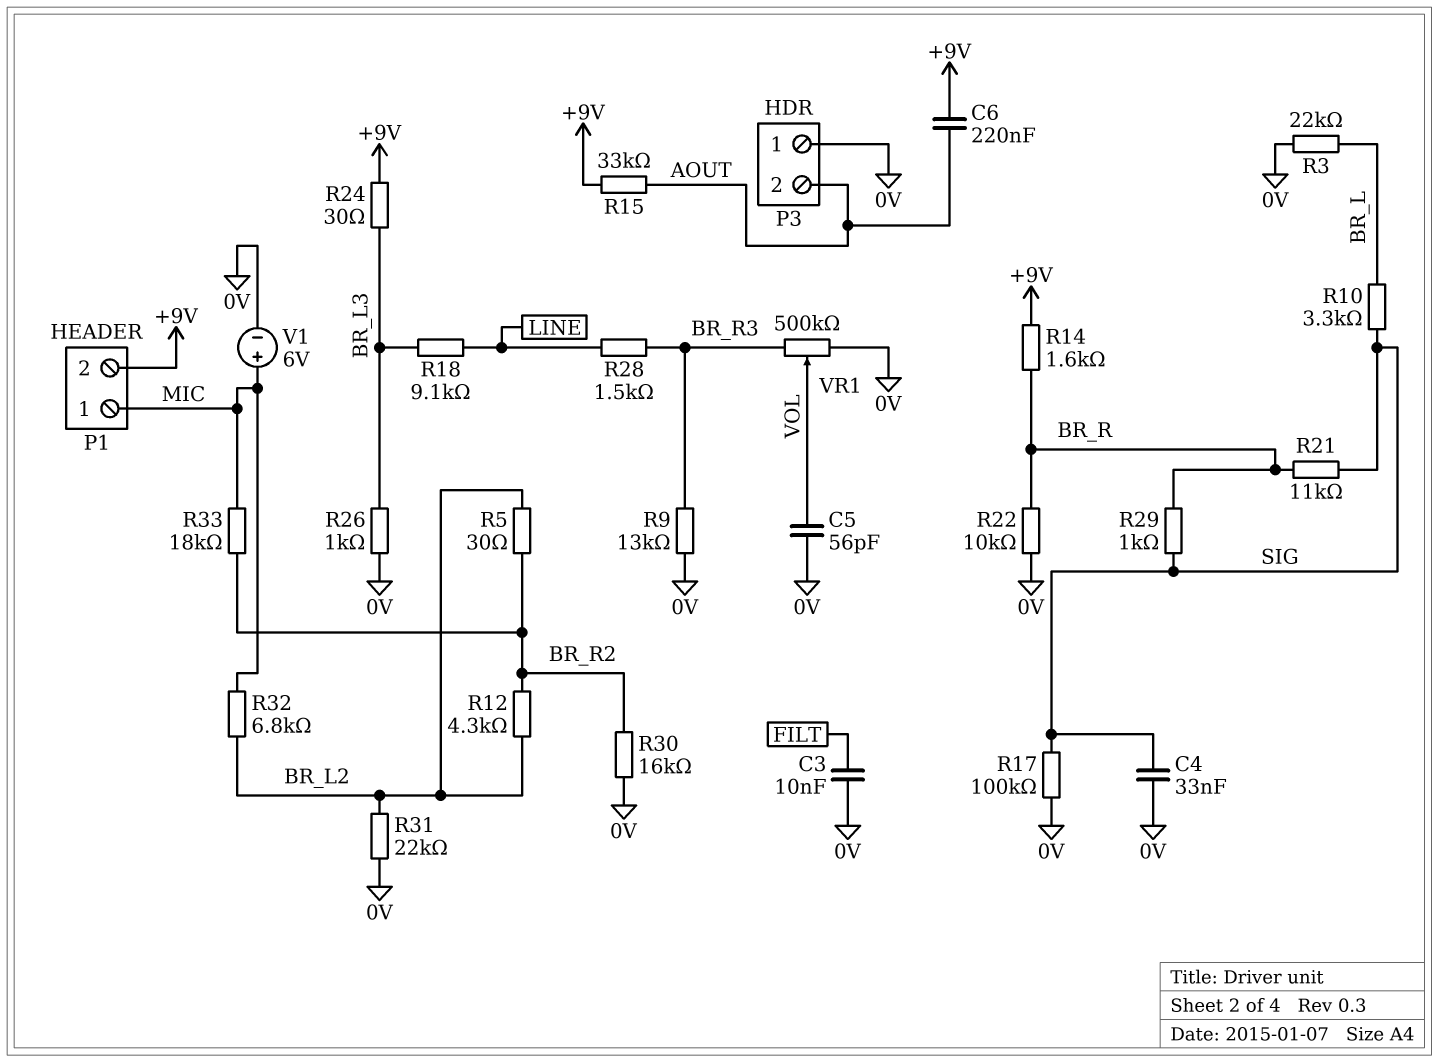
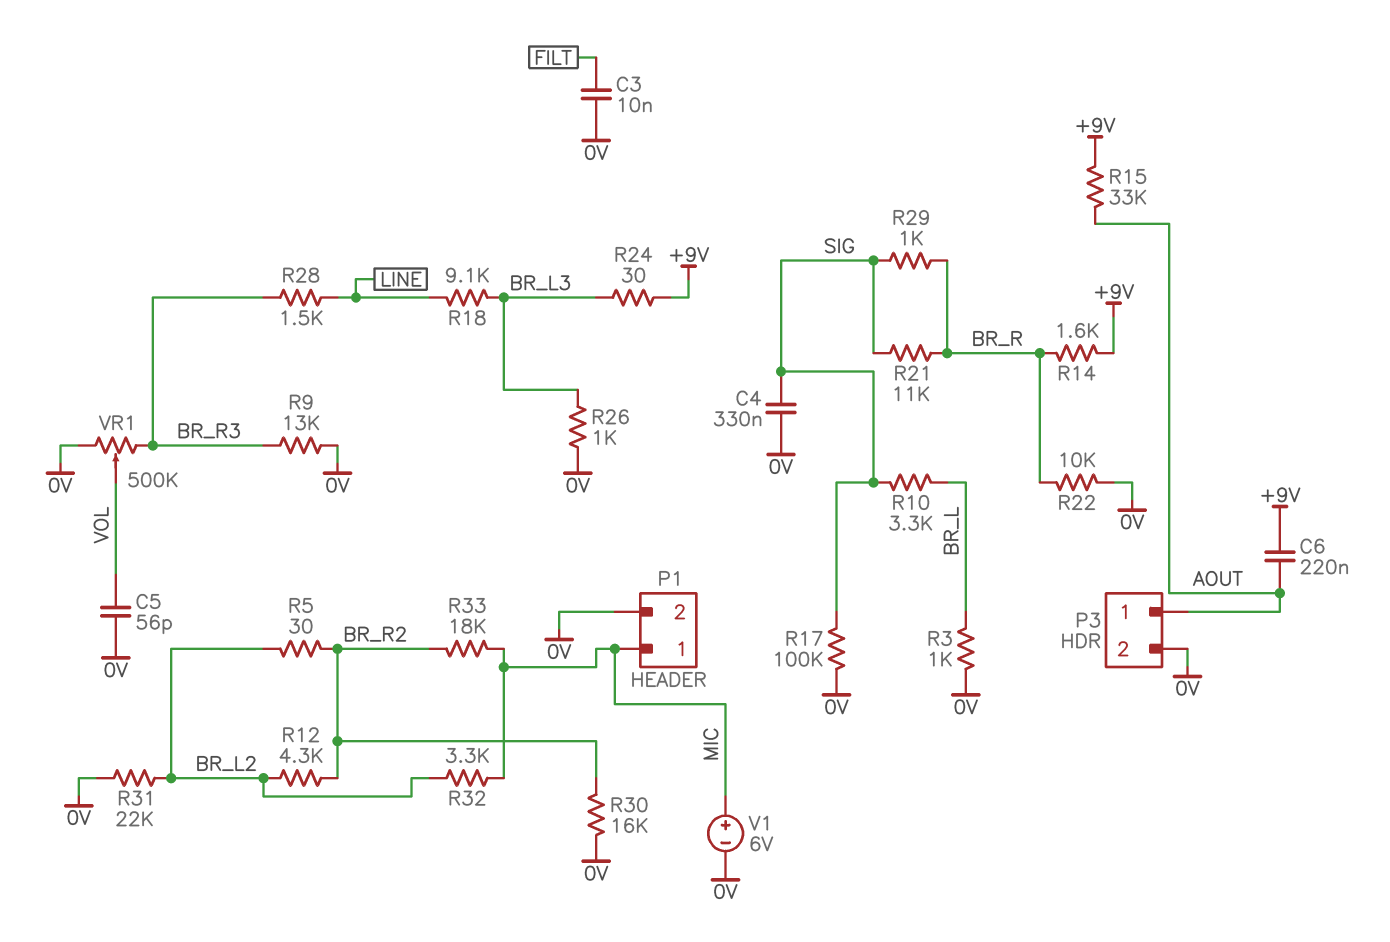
C4: 33nF (0V, SIG) -> 330nF (0V, SIG)
P1 pin 2: +9V -> 0V
P3 pin 1: 0V -> AOUT
P3 pin 2: AOUT -> 0V
R3: 22k (0V, BR_L) -> 1k (0V, BR_L)
R32: 6.8k (BR_L2, MIC) -> 3.3k (BR_L2, MIC)

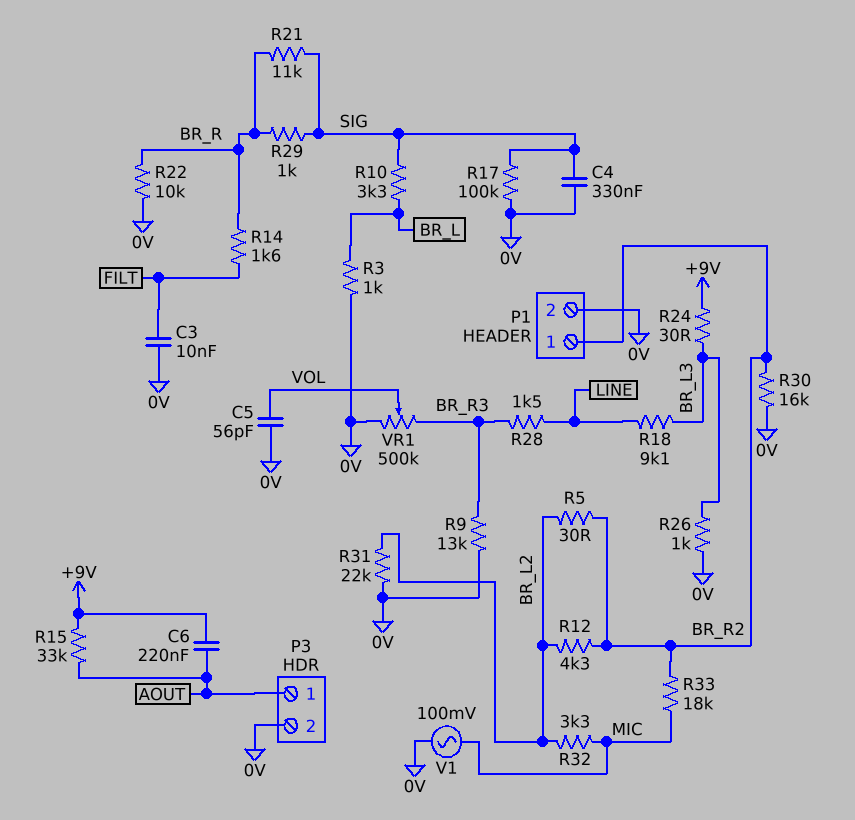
P1 pin 1: MIC -> BR_R2
R14: 1.6k (+9V, BR_R) -> 1.6k (BR_R, FILT)
V1: 6V (plus MIC, minus 0V) -> AC 100mV (0V, MIC)

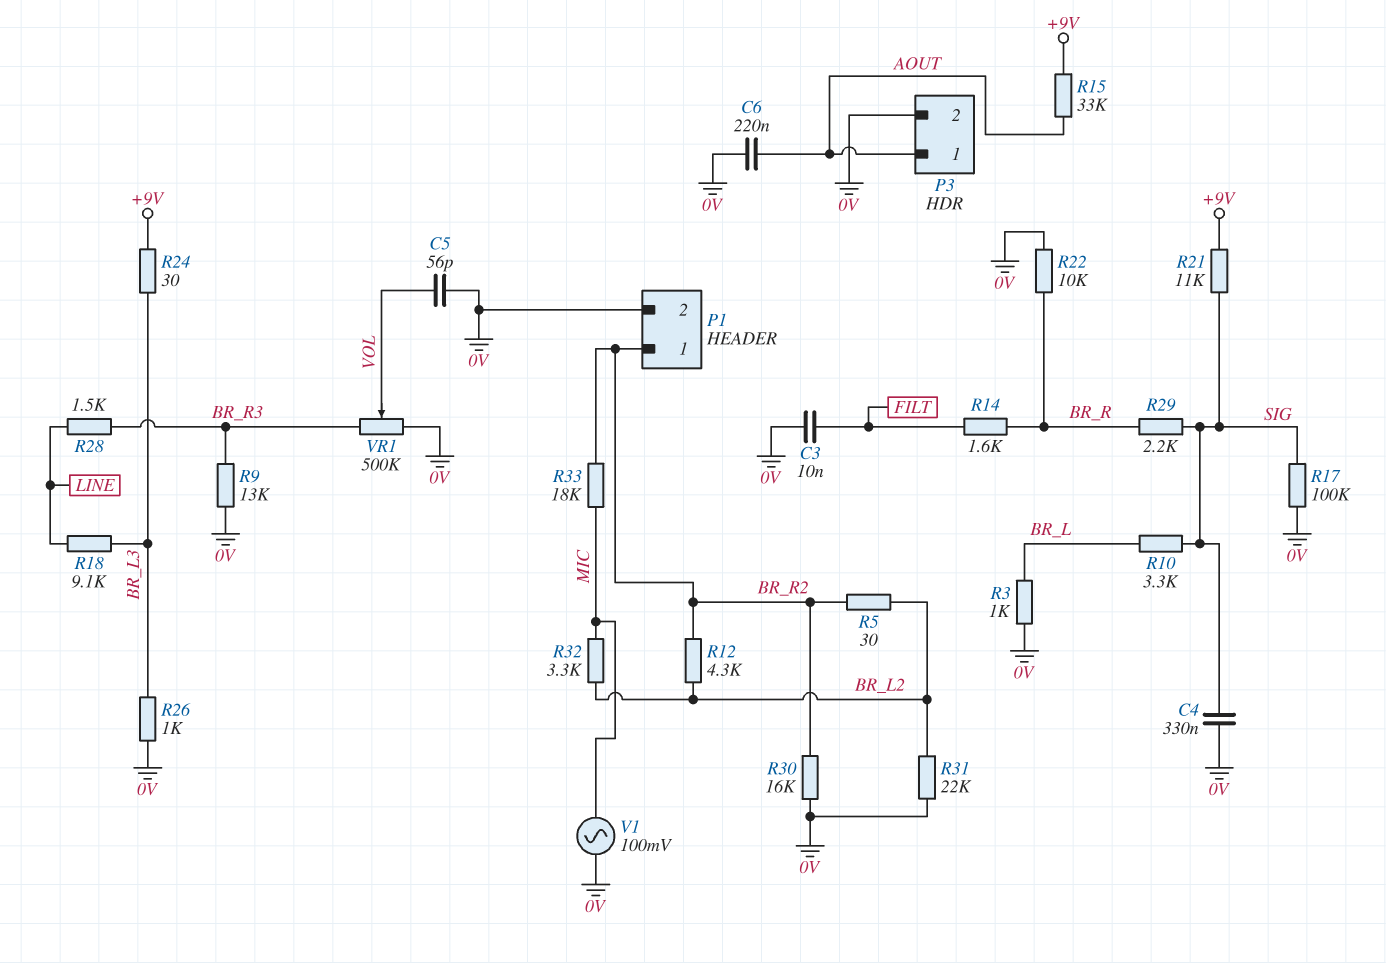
C6: 220nF (+9V, AOUT) -> 220nF (0V, AOUT)
R21: 11k (BR_R, SIG) -> 11k (+9V, SIG)
R29: 1k (BR_R, SIG) -> 2.2k (BR_R, SIG)

